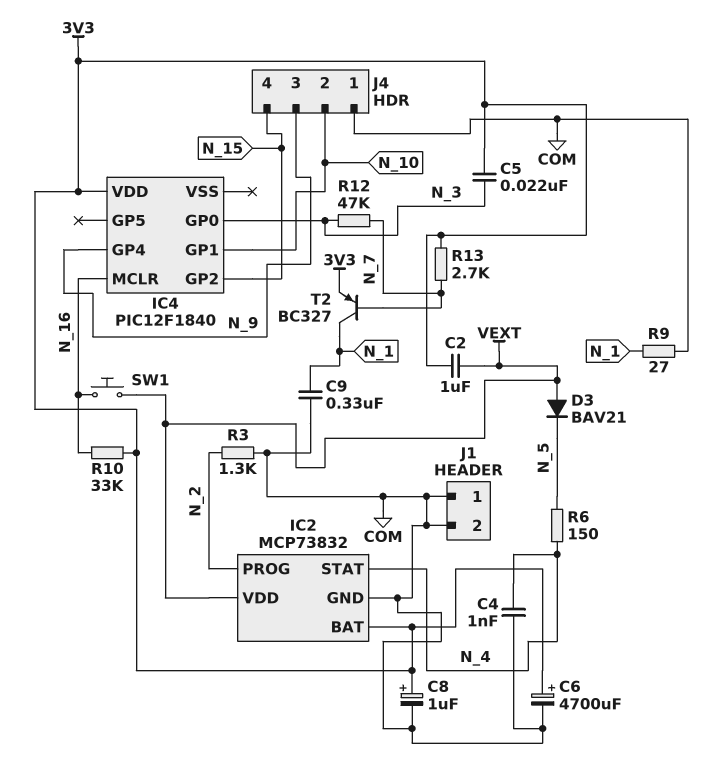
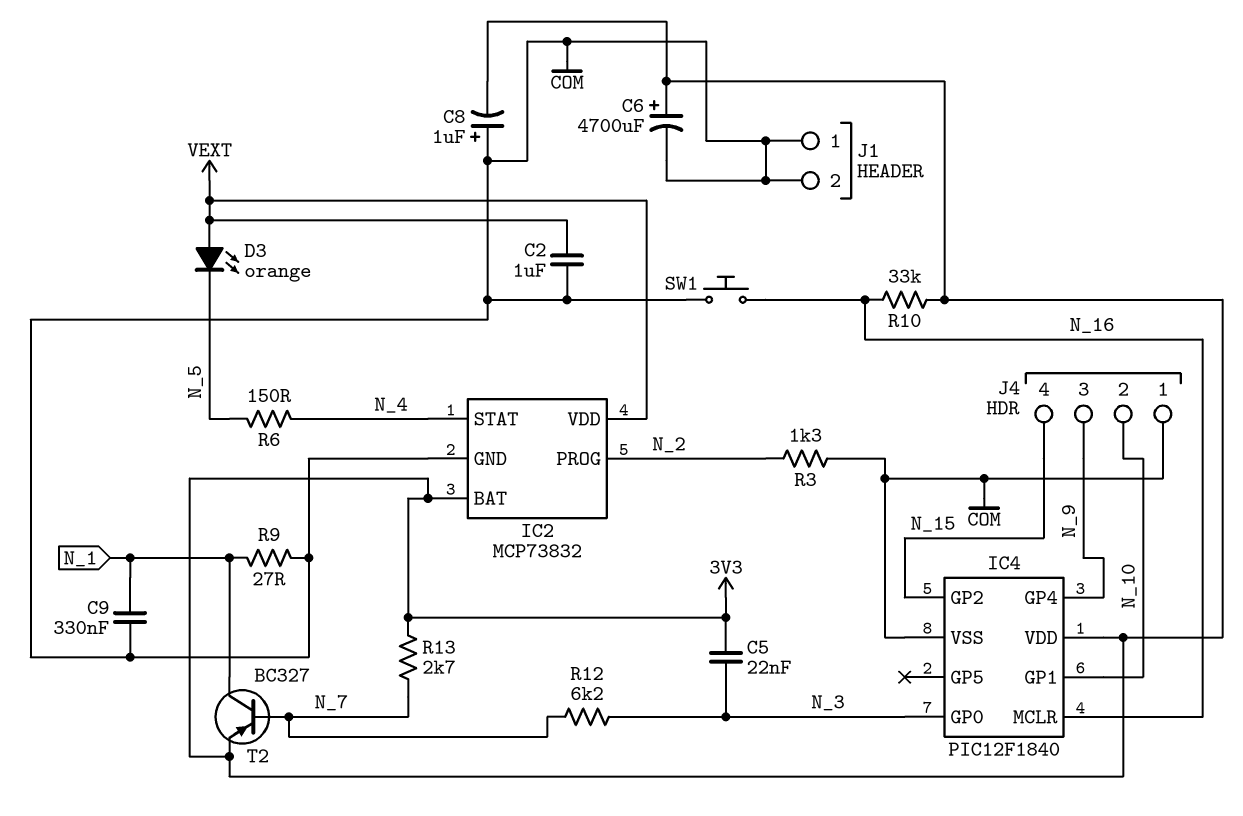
C2: 1uF (3V3, VEXT) -> 1uF (COM, VEXT)
C4: 1nF (COM, N_4) -> none
C8: 1uF (plus 3V3, minus COM) -> 1uF (plus COM, minus 3V3)
D3: diode BAV21 (A VEXT, K N_5) -> LED orange (A VEXT, K N_5)
IC4 pin VSS: none -> COM
R12: 47k (N_3, N_7) -> 6.2k (N_3, N_7)
SW1: button (N_16, VEXT) -> button (COM, N_16)

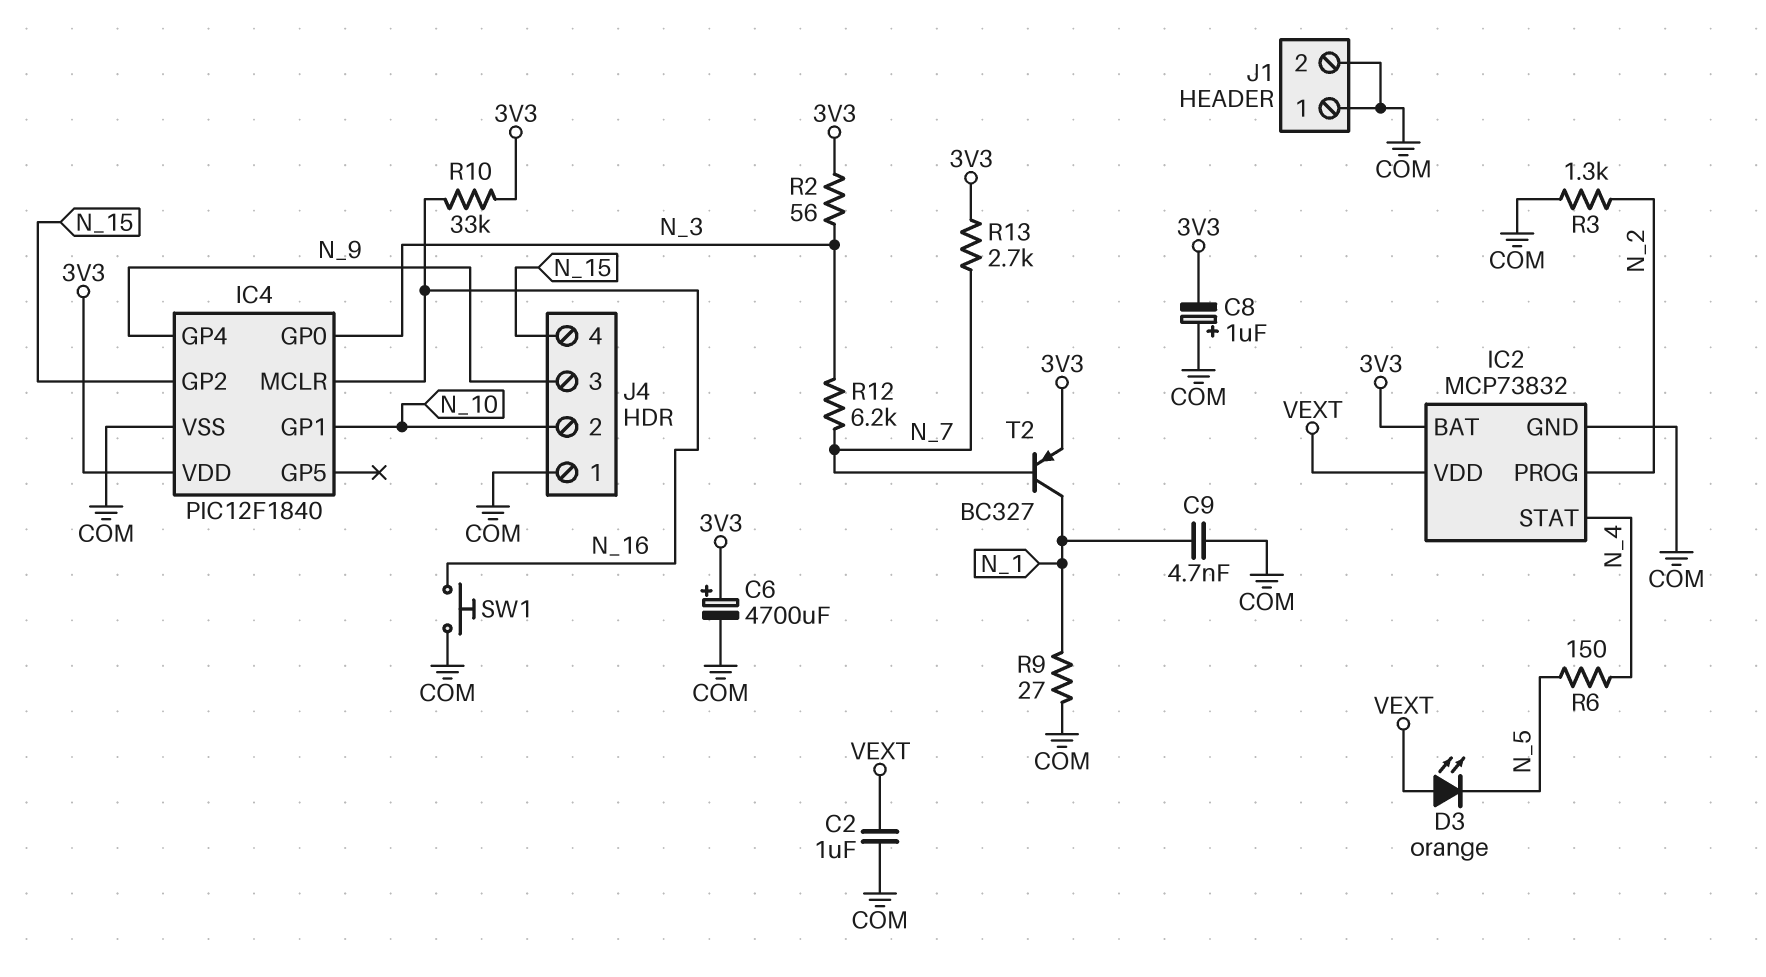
C5: 22nF (3V3, N_3) -> none
C9: 330nF (COM, N_1) -> 4.7nF (COM, N_1)
R2: none -> 56 (3V3, N_3)

